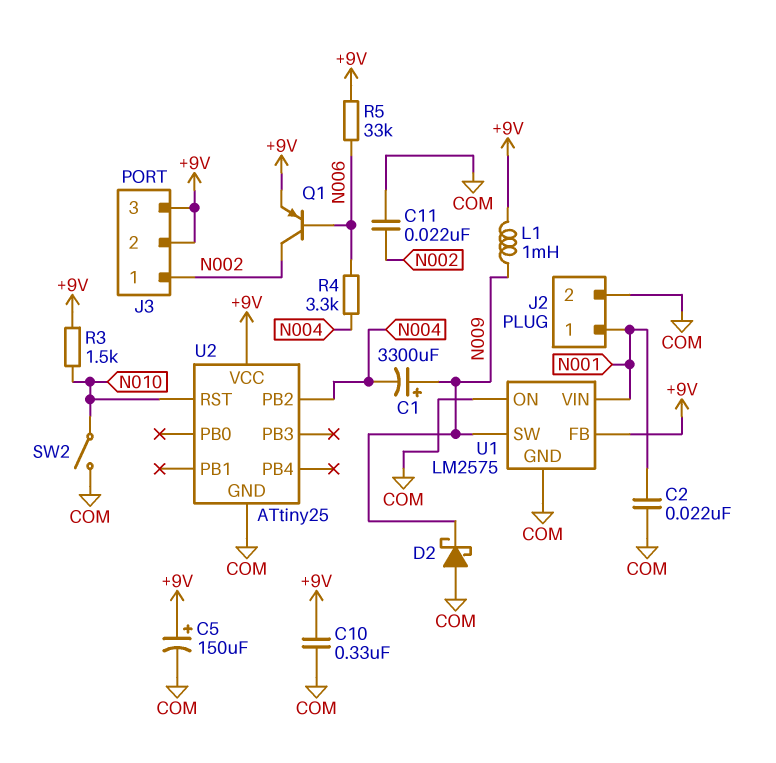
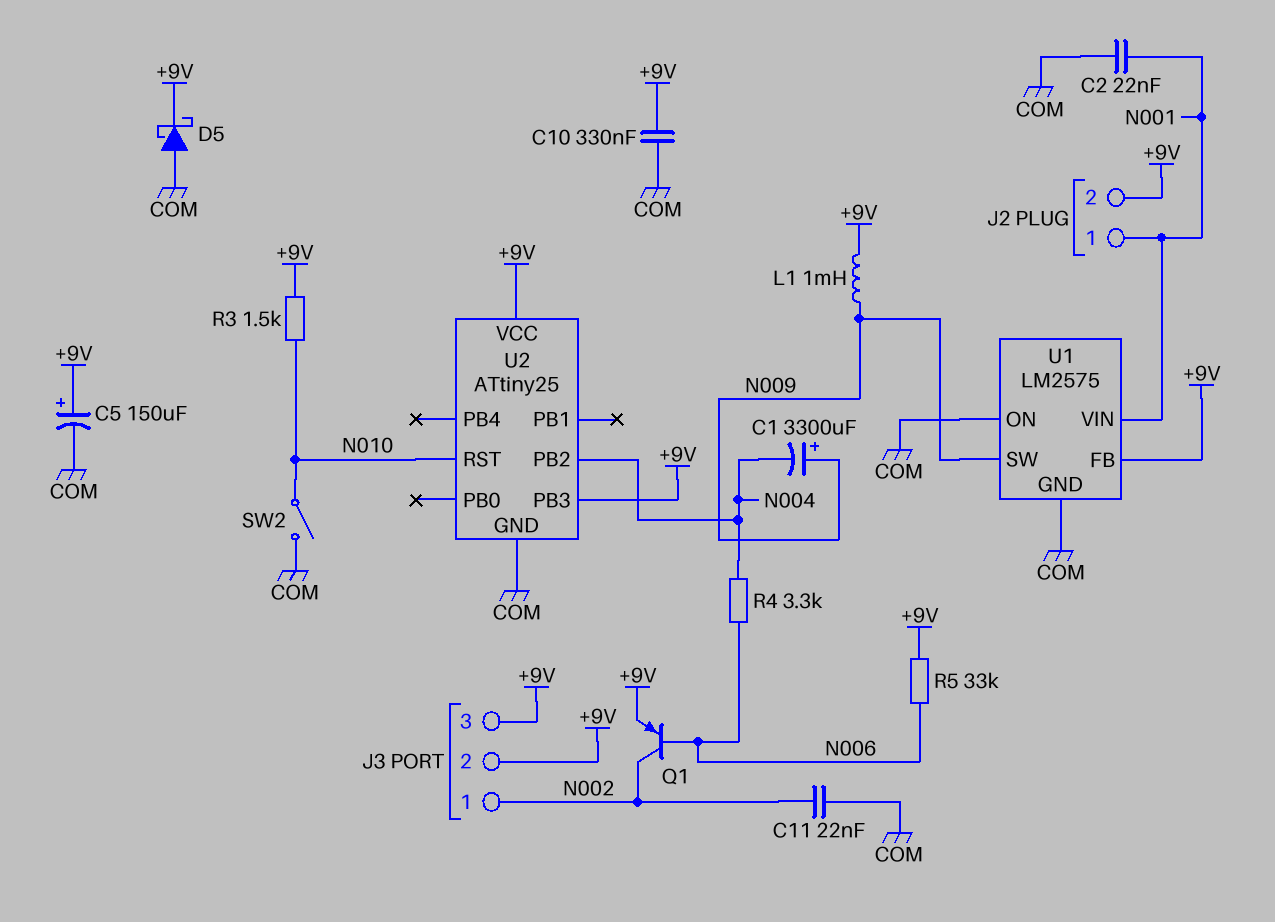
D2: schottky (A COM, K N009) -> none
D5: none -> schottky (A COM, K +9V)
J2 pin 2: COM -> +9V
U2 pin PB3: none -> +9V

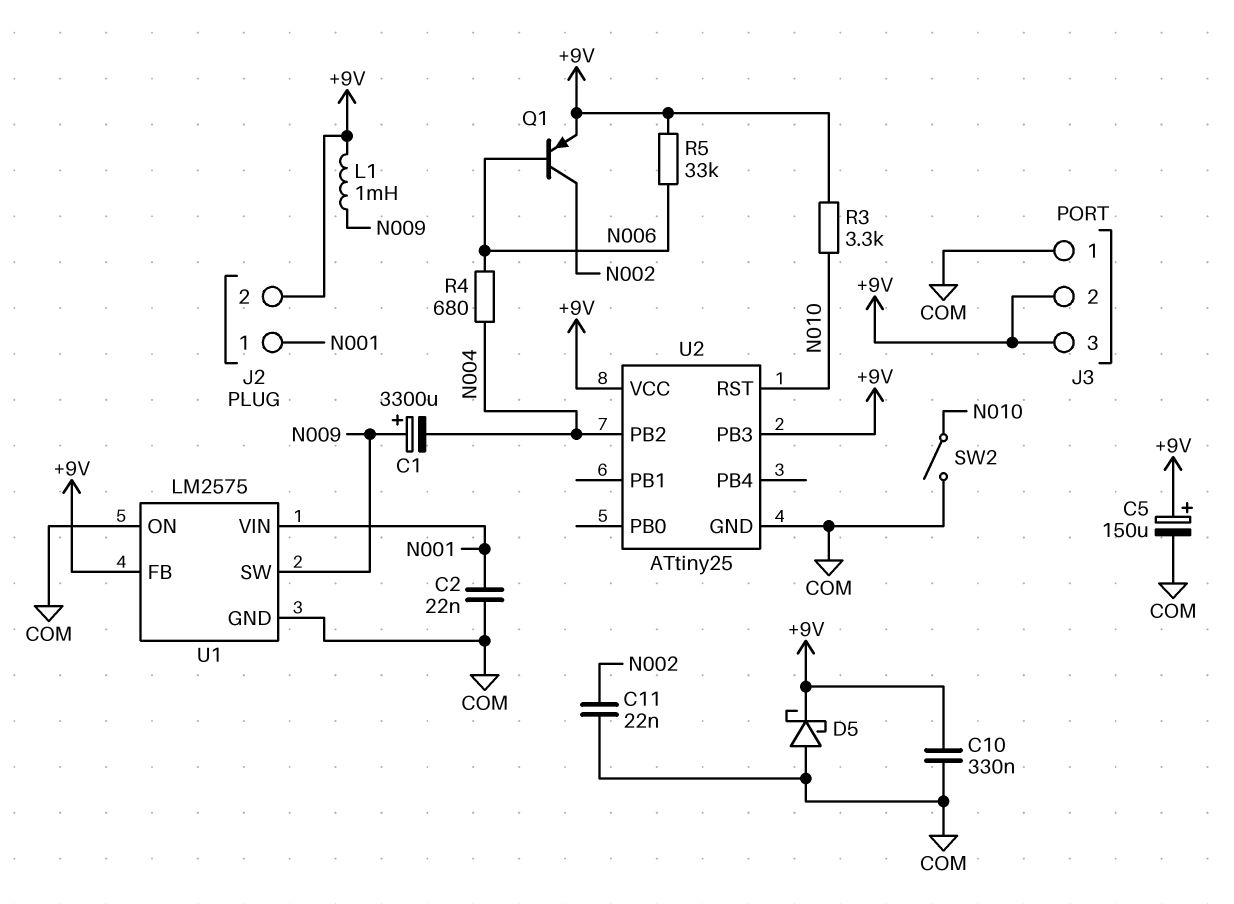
J3 pin 1: N002 -> COM
R3: 1.5k (+9V, N010) -> 3.3k (+9V, N010)
R4: 3.3k (N004, N006) -> 680 (N004, N006)

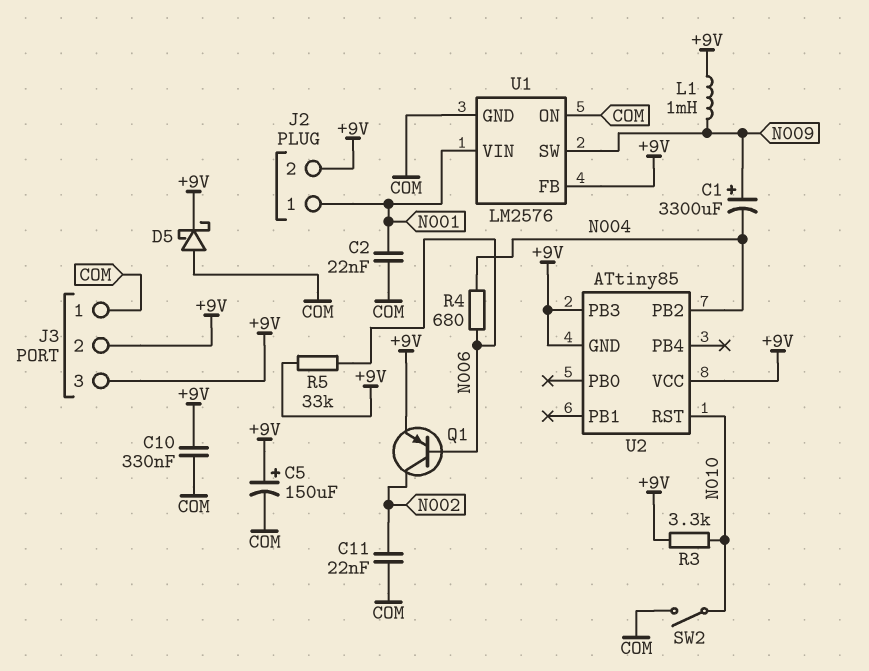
U1: LM2575 -> LM2576
U2: ATtiny25 -> ATtiny85
U2 pin GND: COM -> +9V

